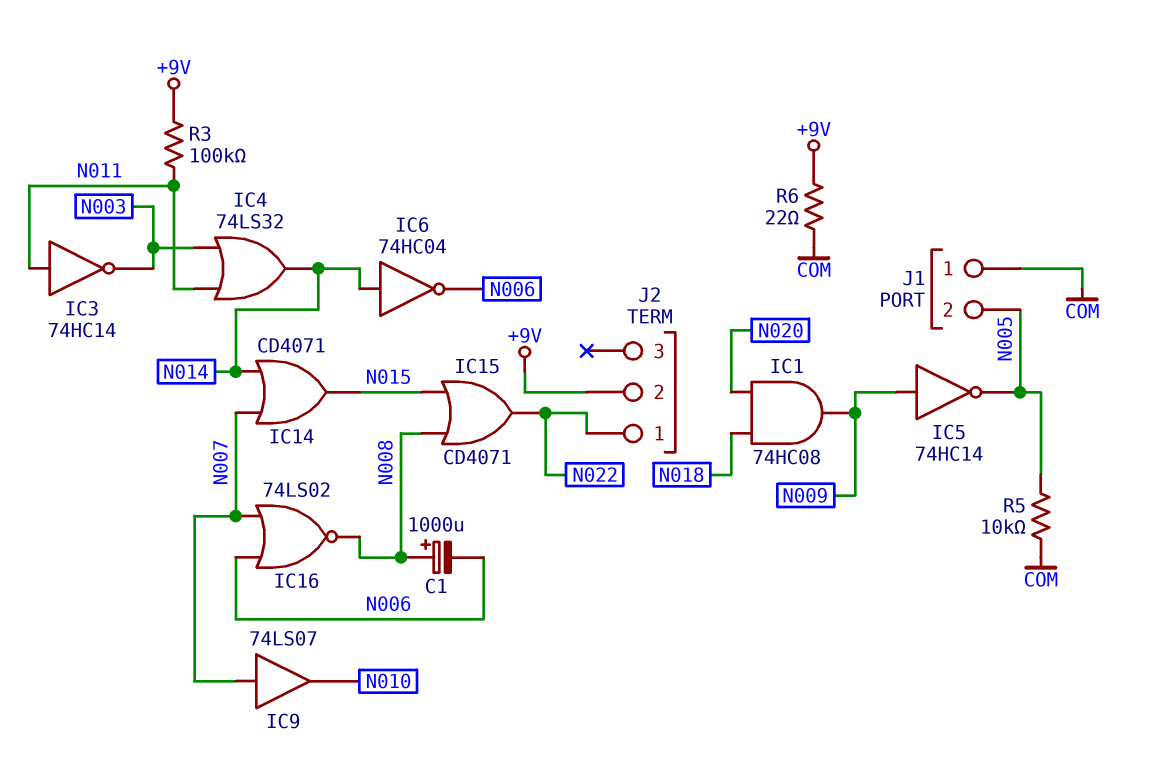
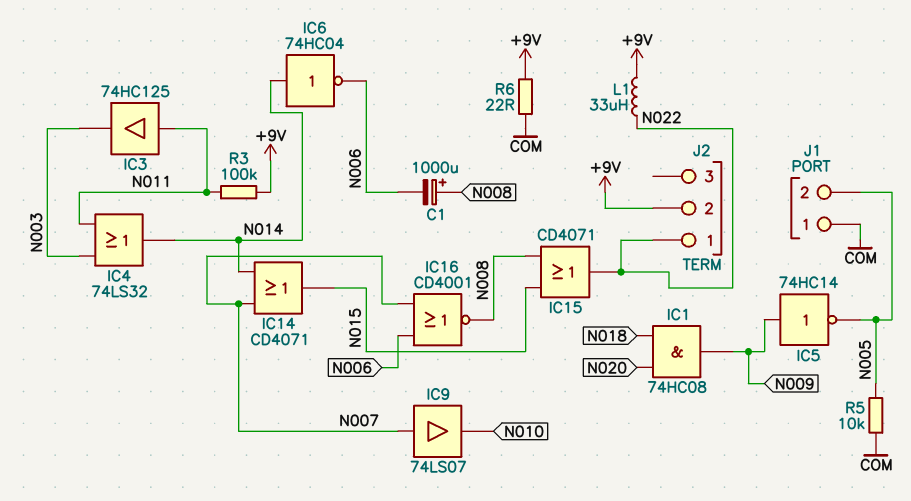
IC3: NOT 74HC14 (in N011, out N003) -> buffer 74HC125 (in N011, out N003)
IC16: NOR 74LS02 (in N006, in N007, out N008) -> NOR CD4001 (in N006, in N007, out N008)
L1: none -> 33uH (+9V, N022)

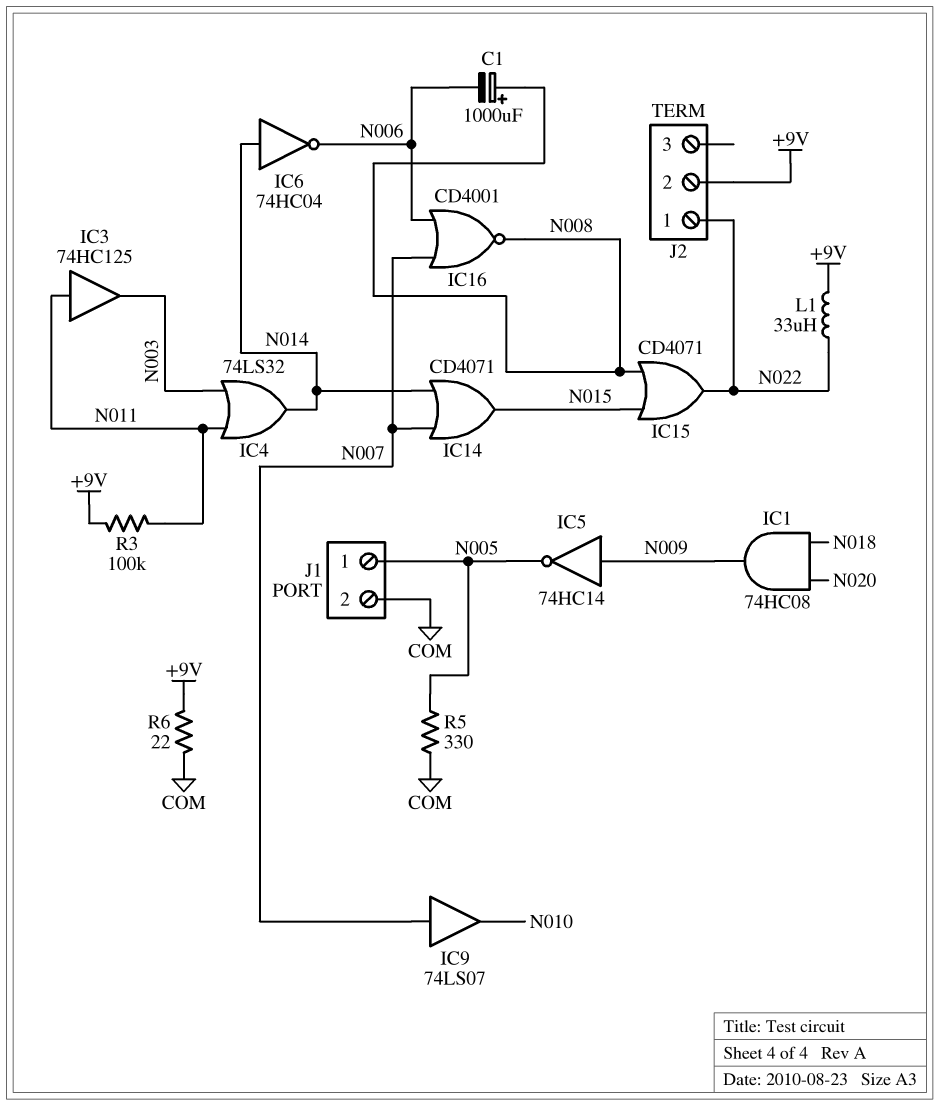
J1 pin 1: COM -> N005
J1 pin 2: N005 -> COM
R5: 10k (COM, N005) -> 330 (COM, N005)

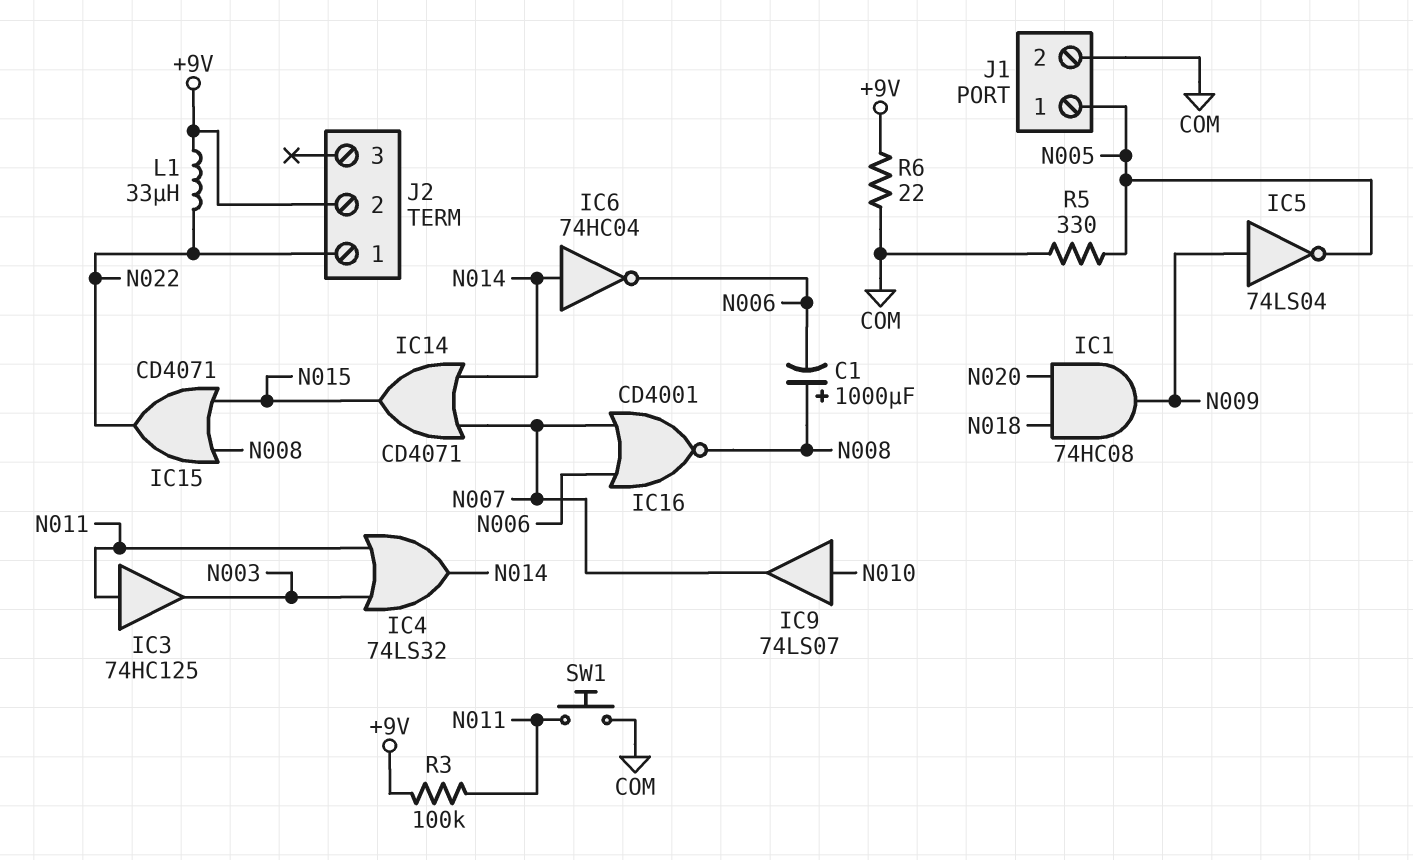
IC5: NOT 74HC14 (in N009, out N005) -> NOT 74LS04 (in N009, out N005)
IC9: buffer 74LS07 (in N007, out N010) -> buffer 74LS07 (in N010, out N007)
SW1: none -> button (COM, N011)

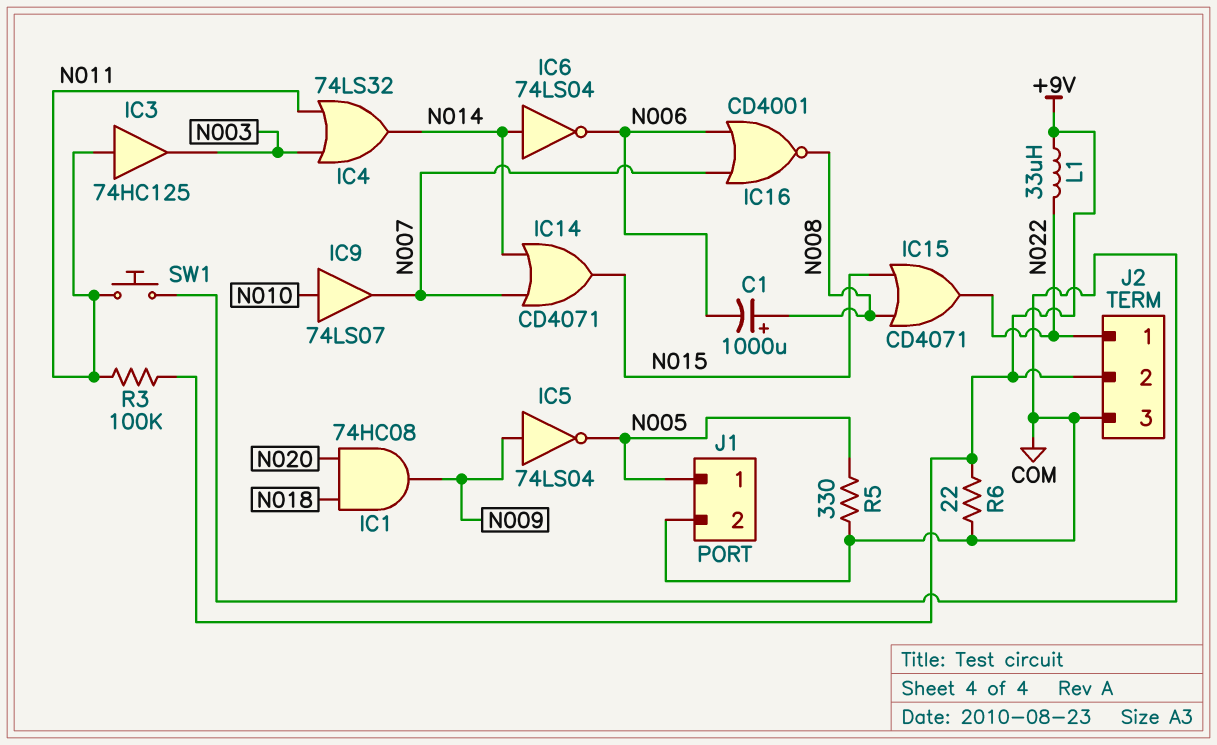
IC6: NOT 74HC04 (in N014, out N006) -> NOT 74LS04 (in N014, out N006)
J2 pin 3: none -> COM

